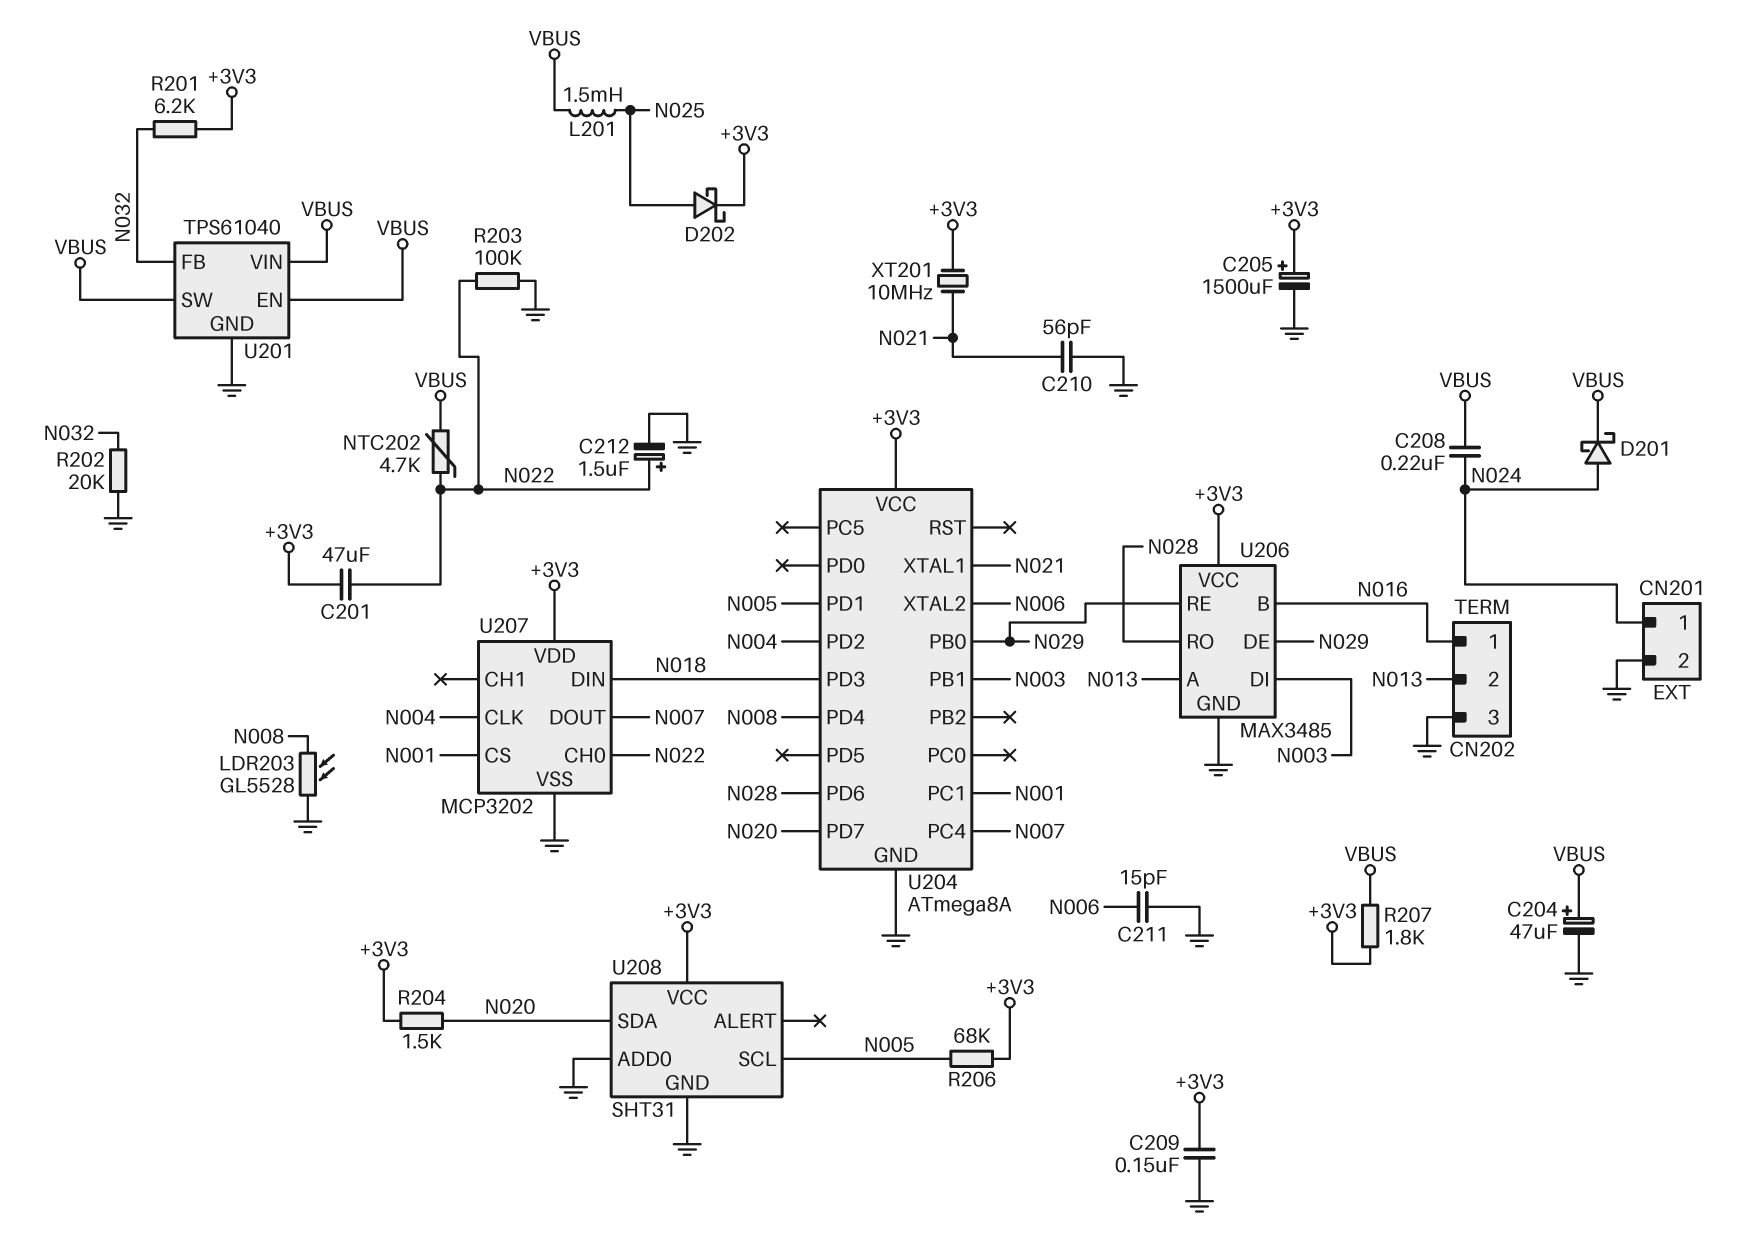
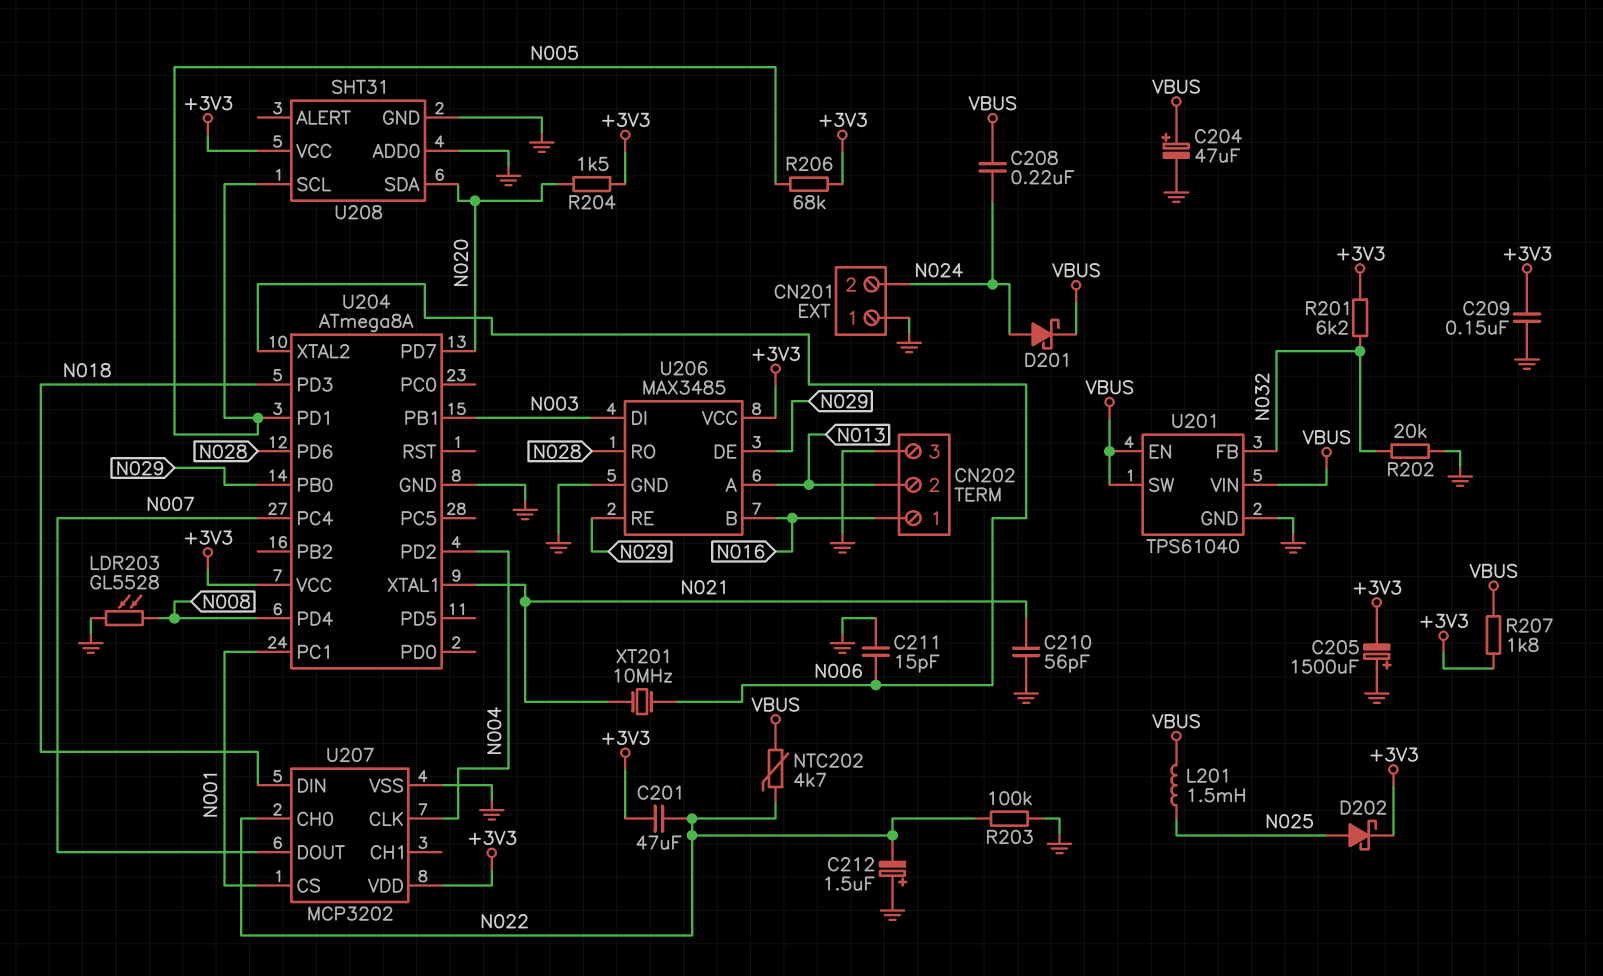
C205: 1500uF (plus +3V3, minus GND) -> 1500uF (plus GND, minus +3V3)
C212: 1.5uF (plus N022, minus GND) -> 1.5uF (plus GND, minus N022)
CN201 pin 1: N024 -> GND
CN201 pin 2: GND -> N024
XT201: 10MHz (+3V3, N021) -> 10MHz (N006, N021)

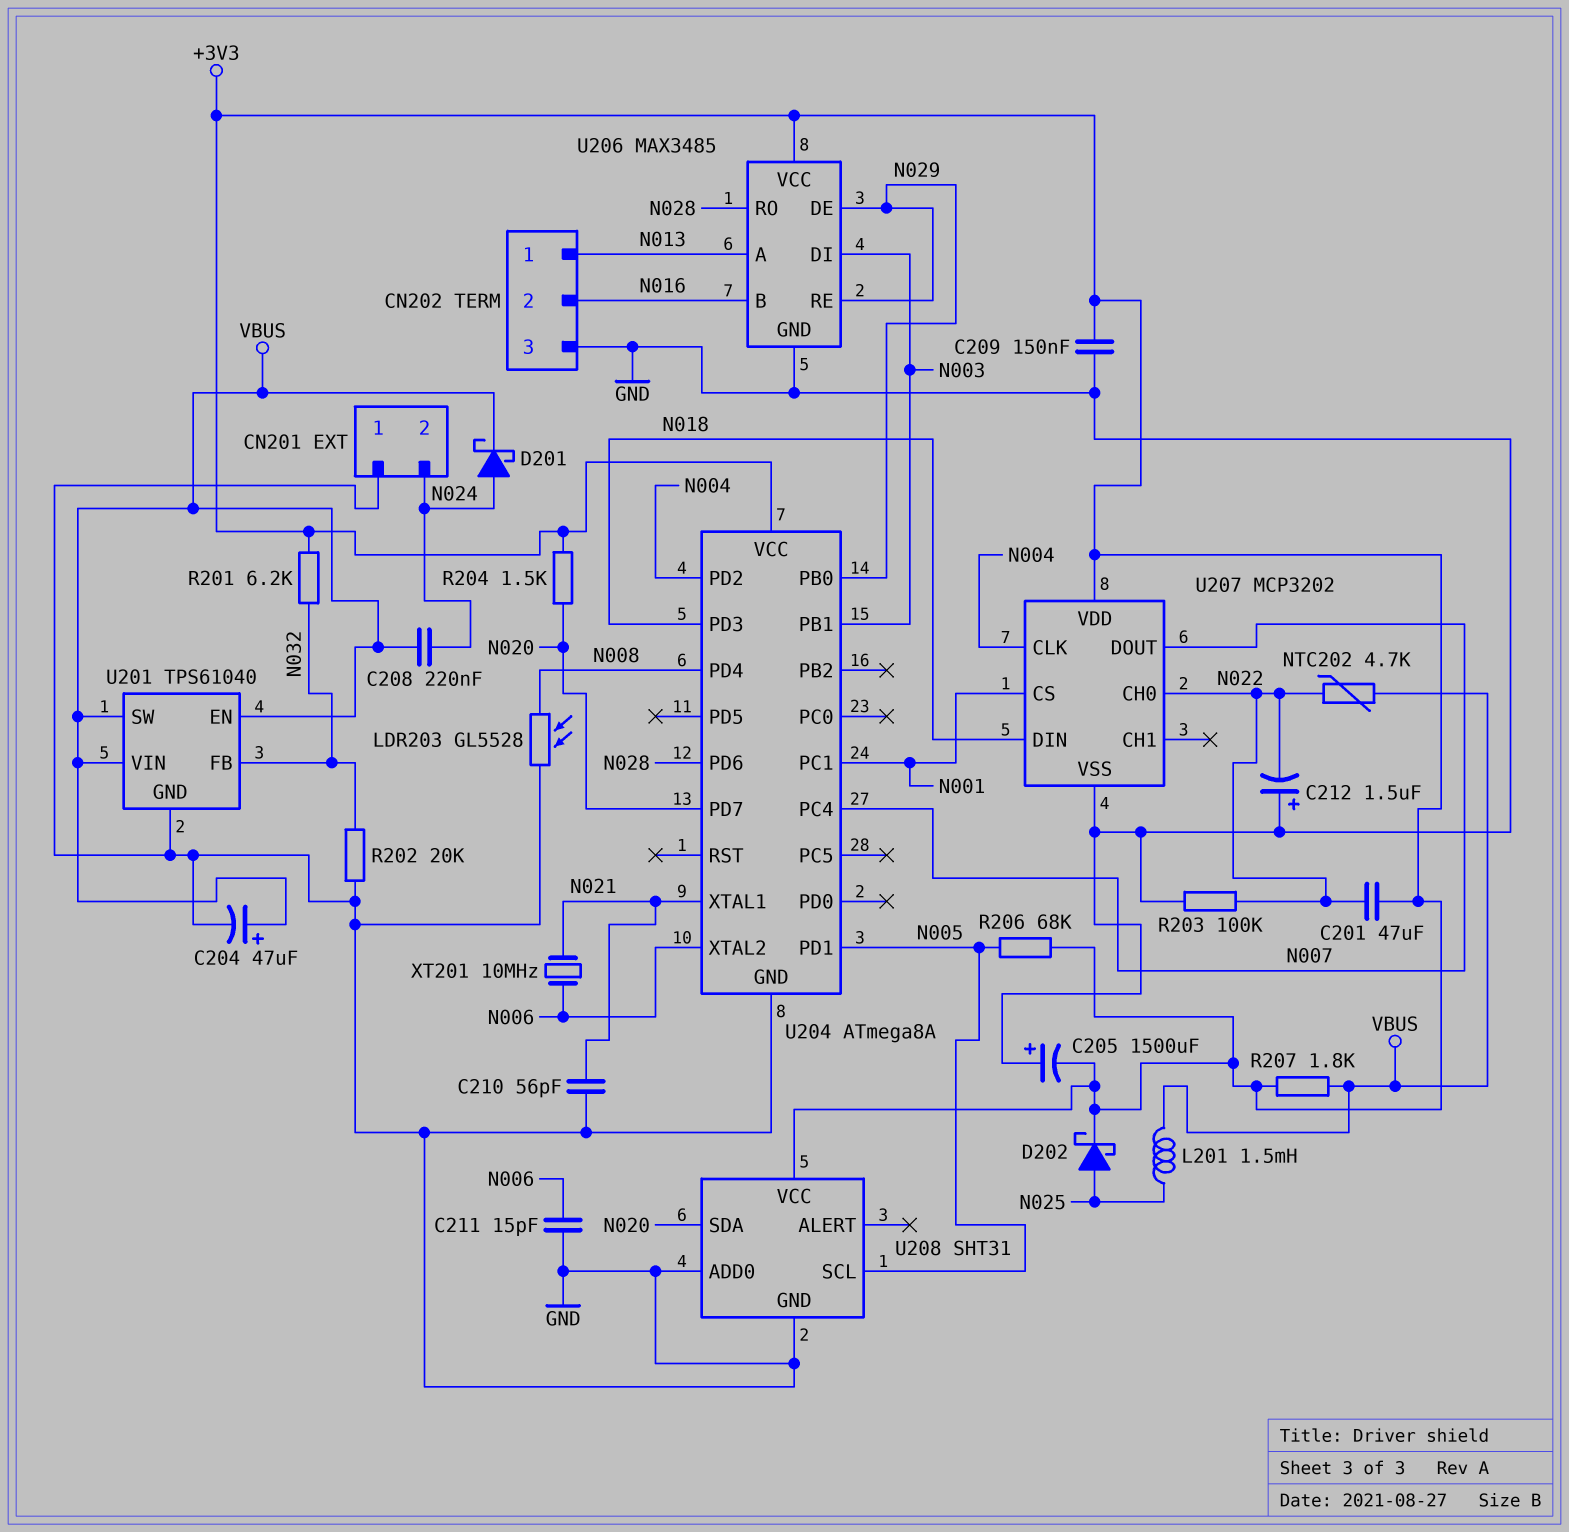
CN202 pin 1: N016 -> N013
CN202 pin 2: N013 -> N016

